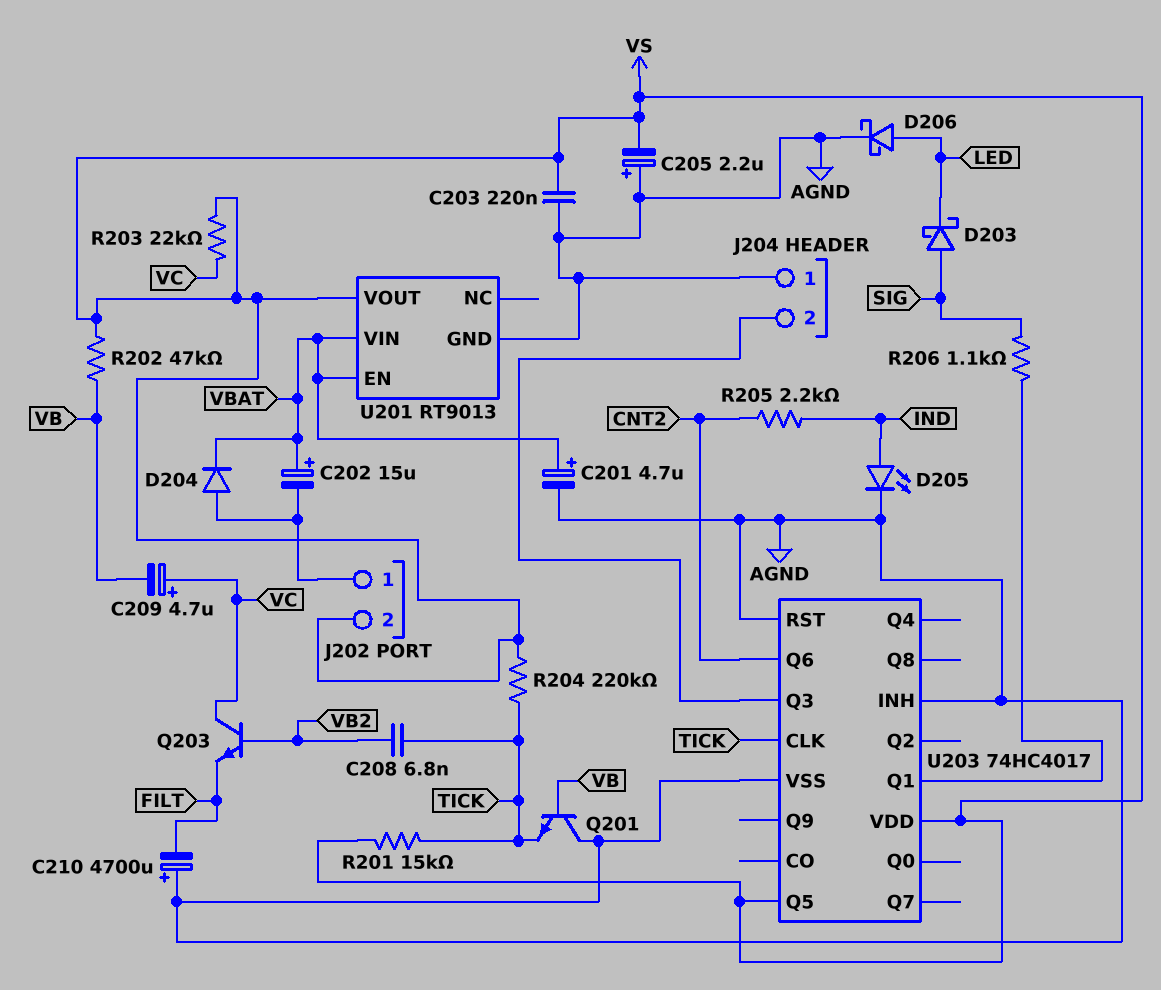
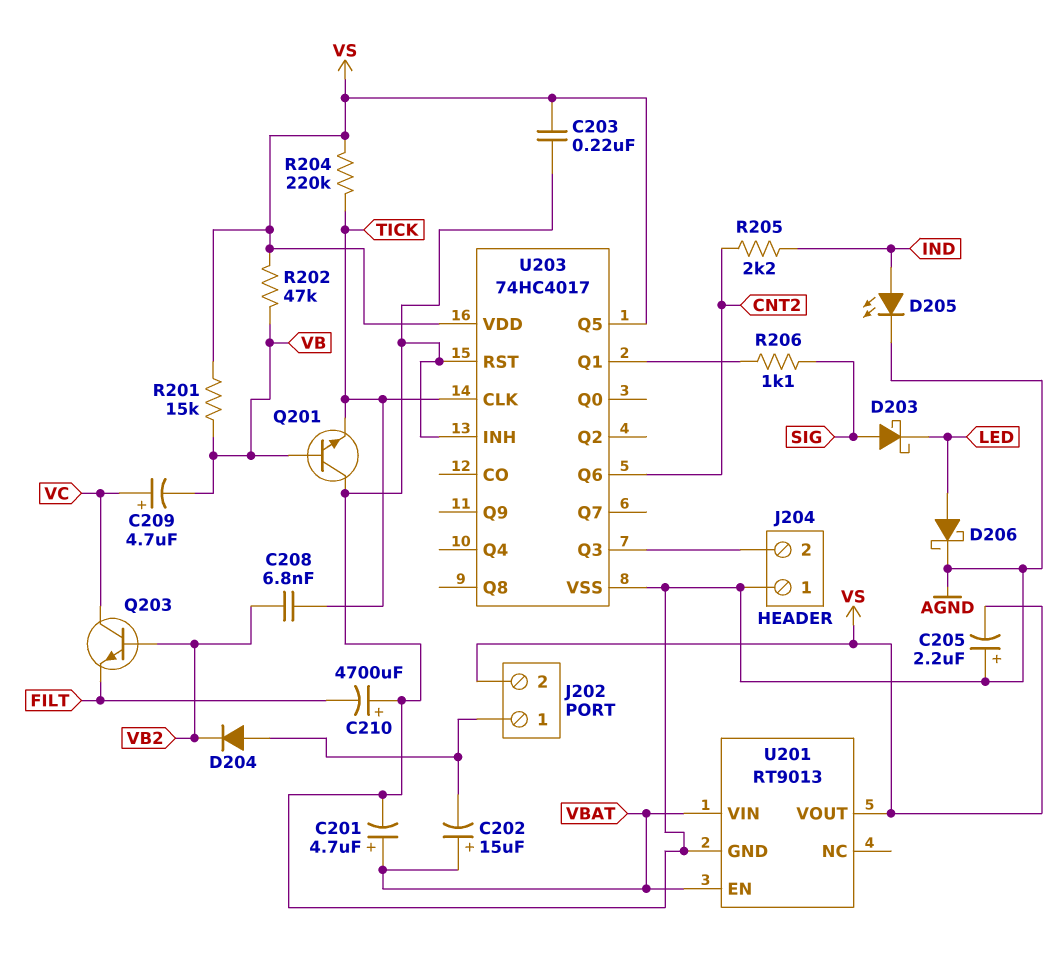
D204: diode (A J202/1, K VBAT) -> diode (A J202/1, K VB2)
R201: 15k (TICK, VS) -> 15k (VB, VS)
R203: 22k (VC, VS) -> none

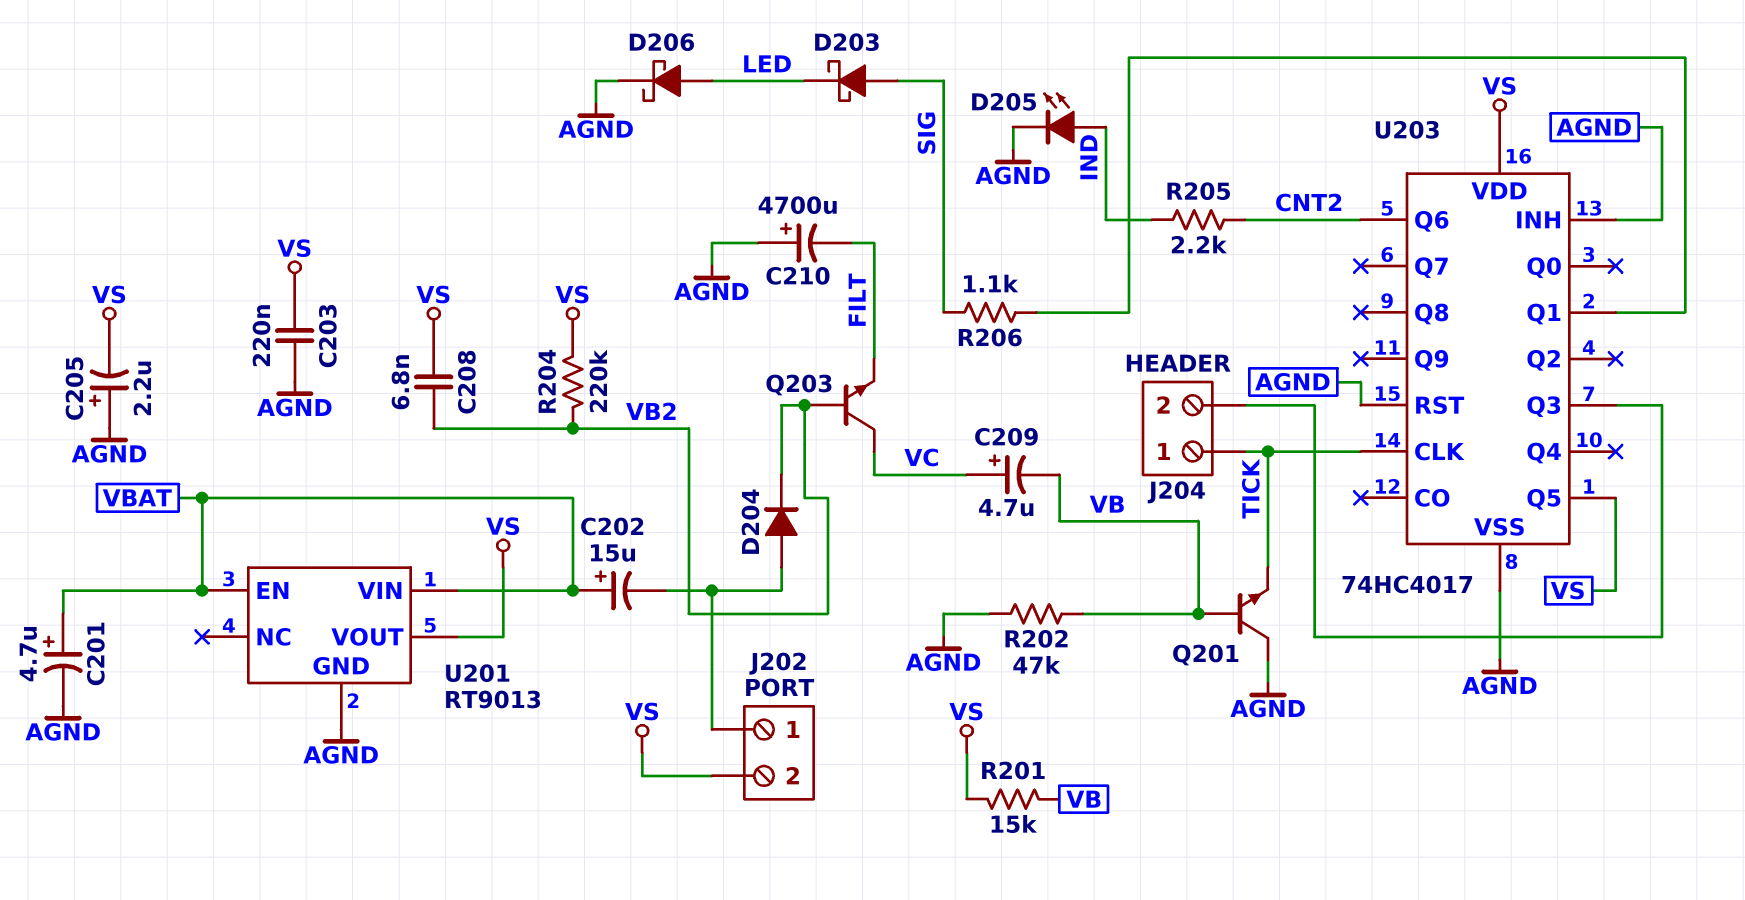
C208: 6.8nF (TICK, VB2) -> 6.8nF (VB2, VS)
J204 pin 1: AGND -> TICK
R202: 47k (VB, VS) -> 47k (AGND, VB)
R204: 220k (TICK, VS) -> 220k (VB2, VS)

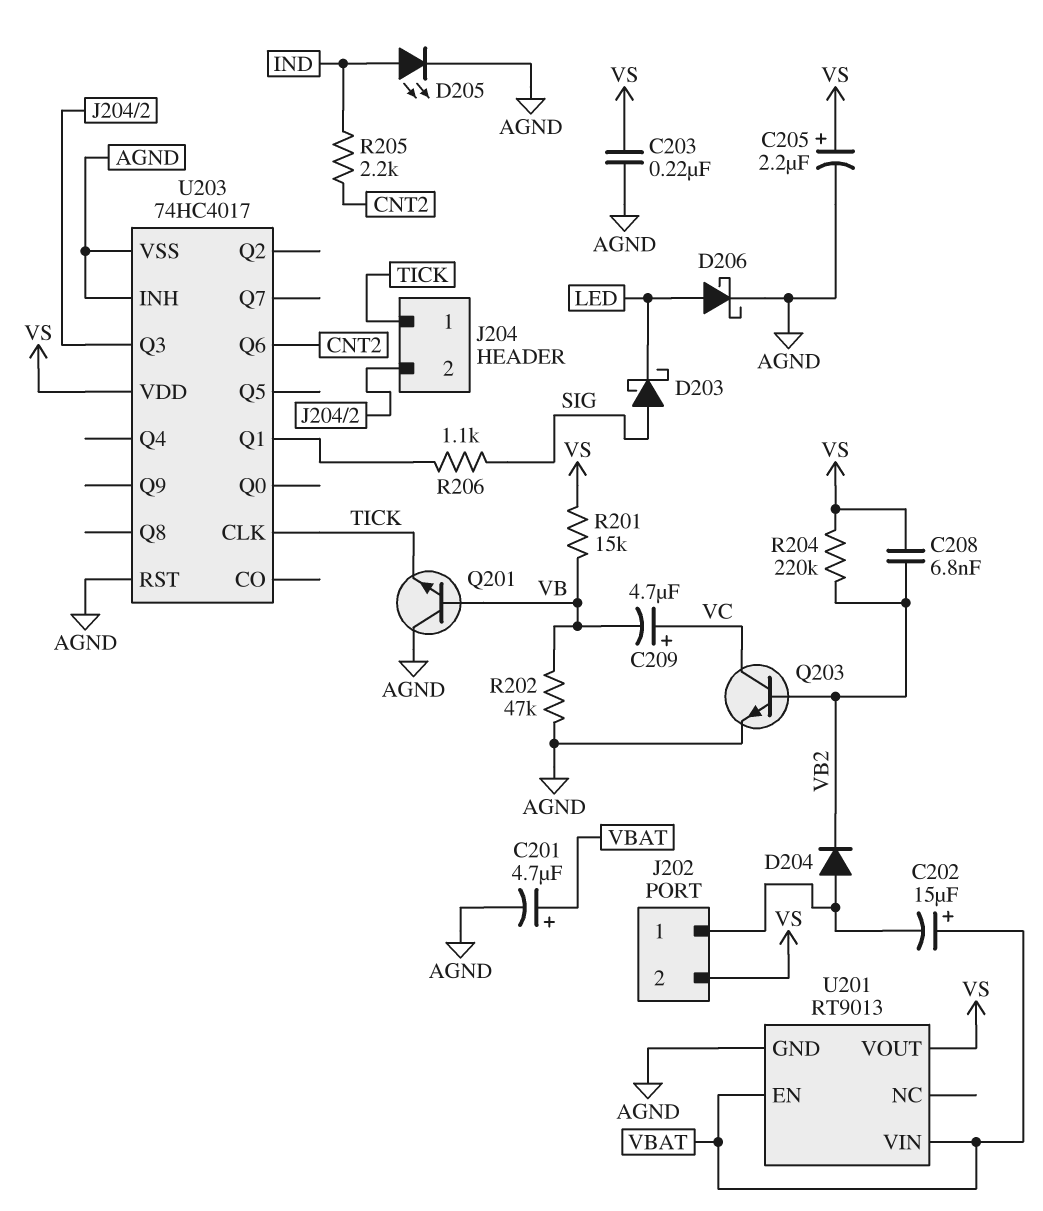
C205: 2.2uF (plus AGND, minus VS) -> 2.2uF (plus VS, minus AGND)
C210: 4700uF (plus AGND, minus FILT) -> none
Q203: NPN (B VB2, C VC, E FILT) -> NPN (B VB2, C VC, E AGND)
U203 pin Q5: VS -> none

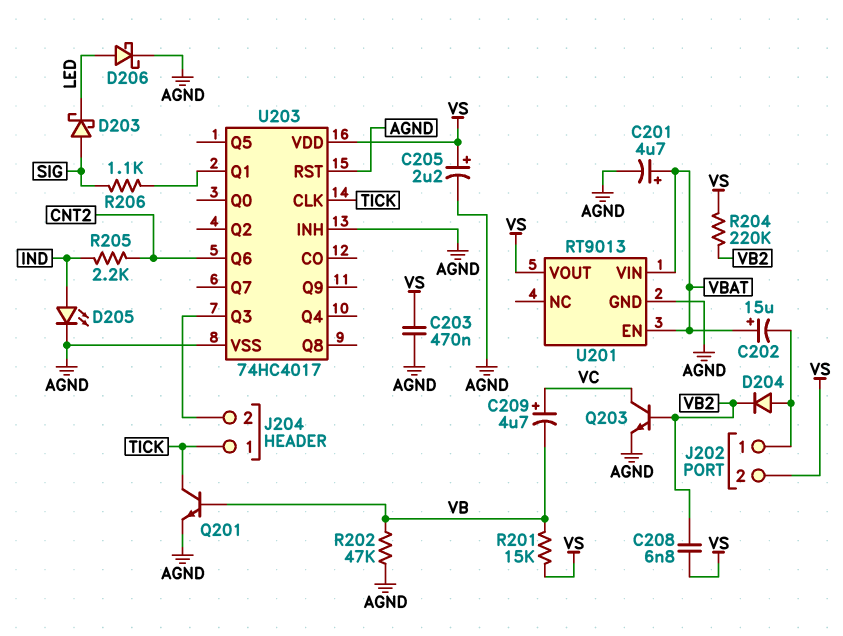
C203: 220nF (AGND, VS) -> 470nF (AGND, VS)
Q201: NPN (B VB, C AGND, E TICK) -> NPN (B VB, C TICK, E AGND)

